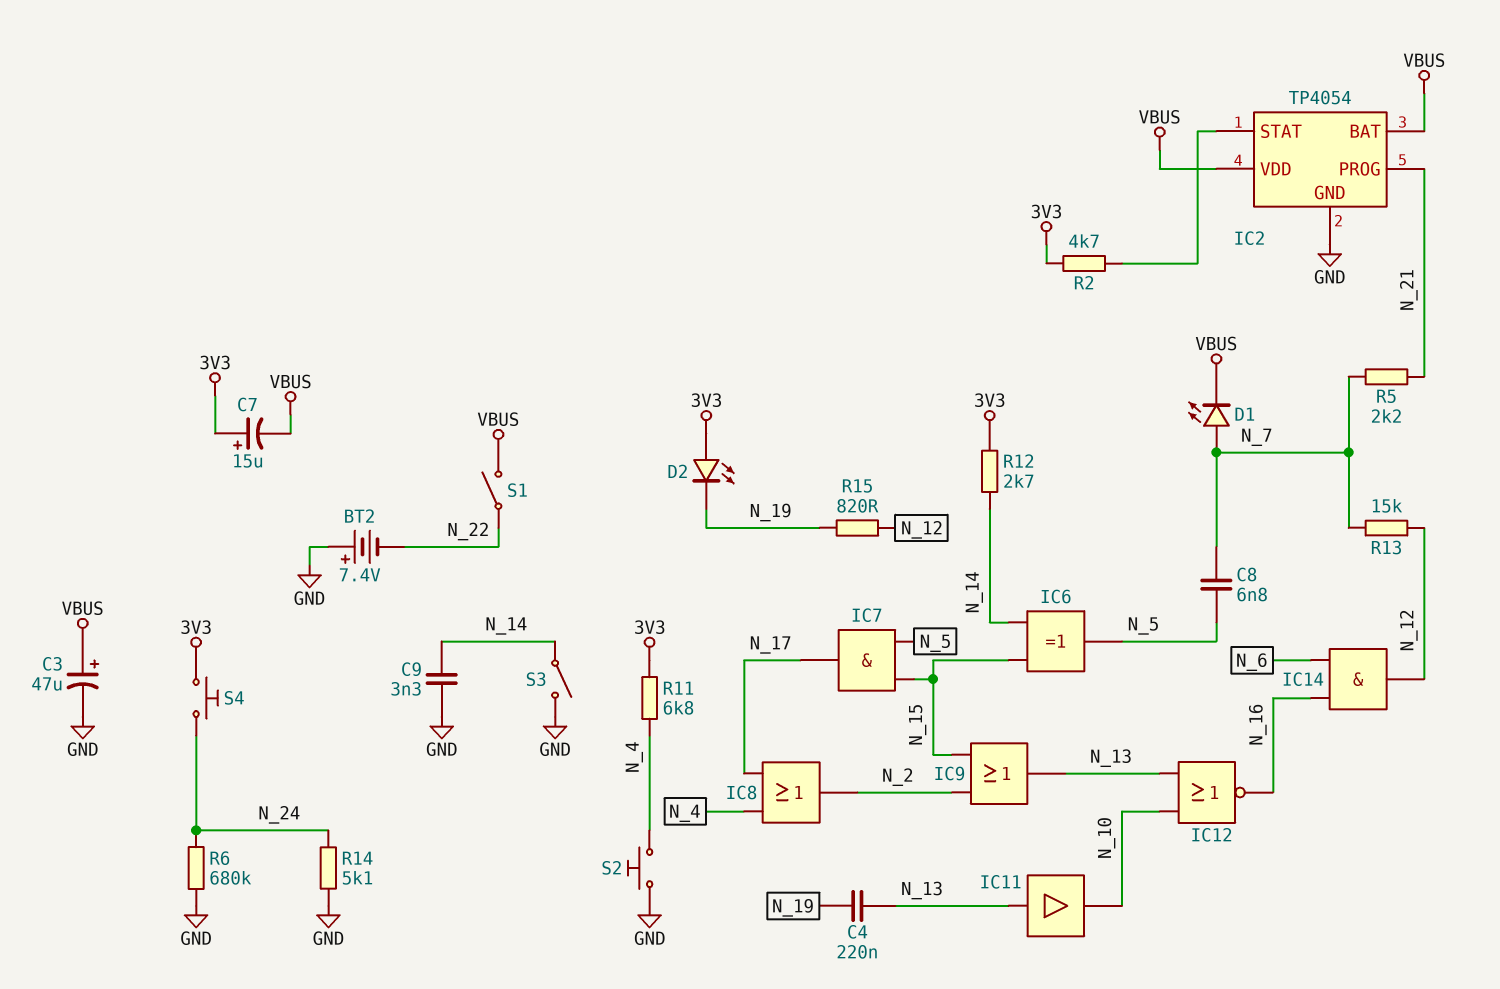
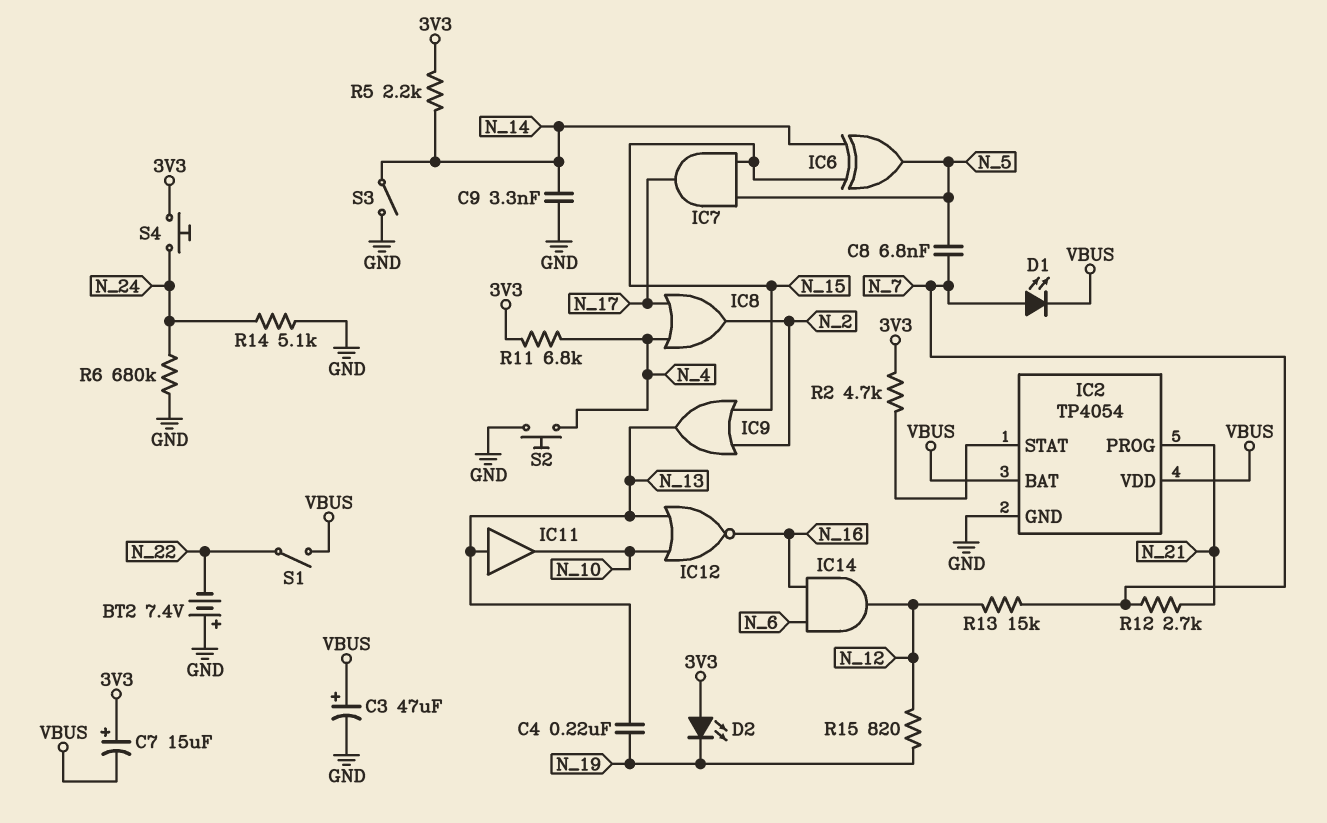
R5: 2.2k (N_7, N_21) -> 2.2k (3V3, N_14)
R12: 2.7k (3V3, N_14) -> 2.7k (N_7, N_21)

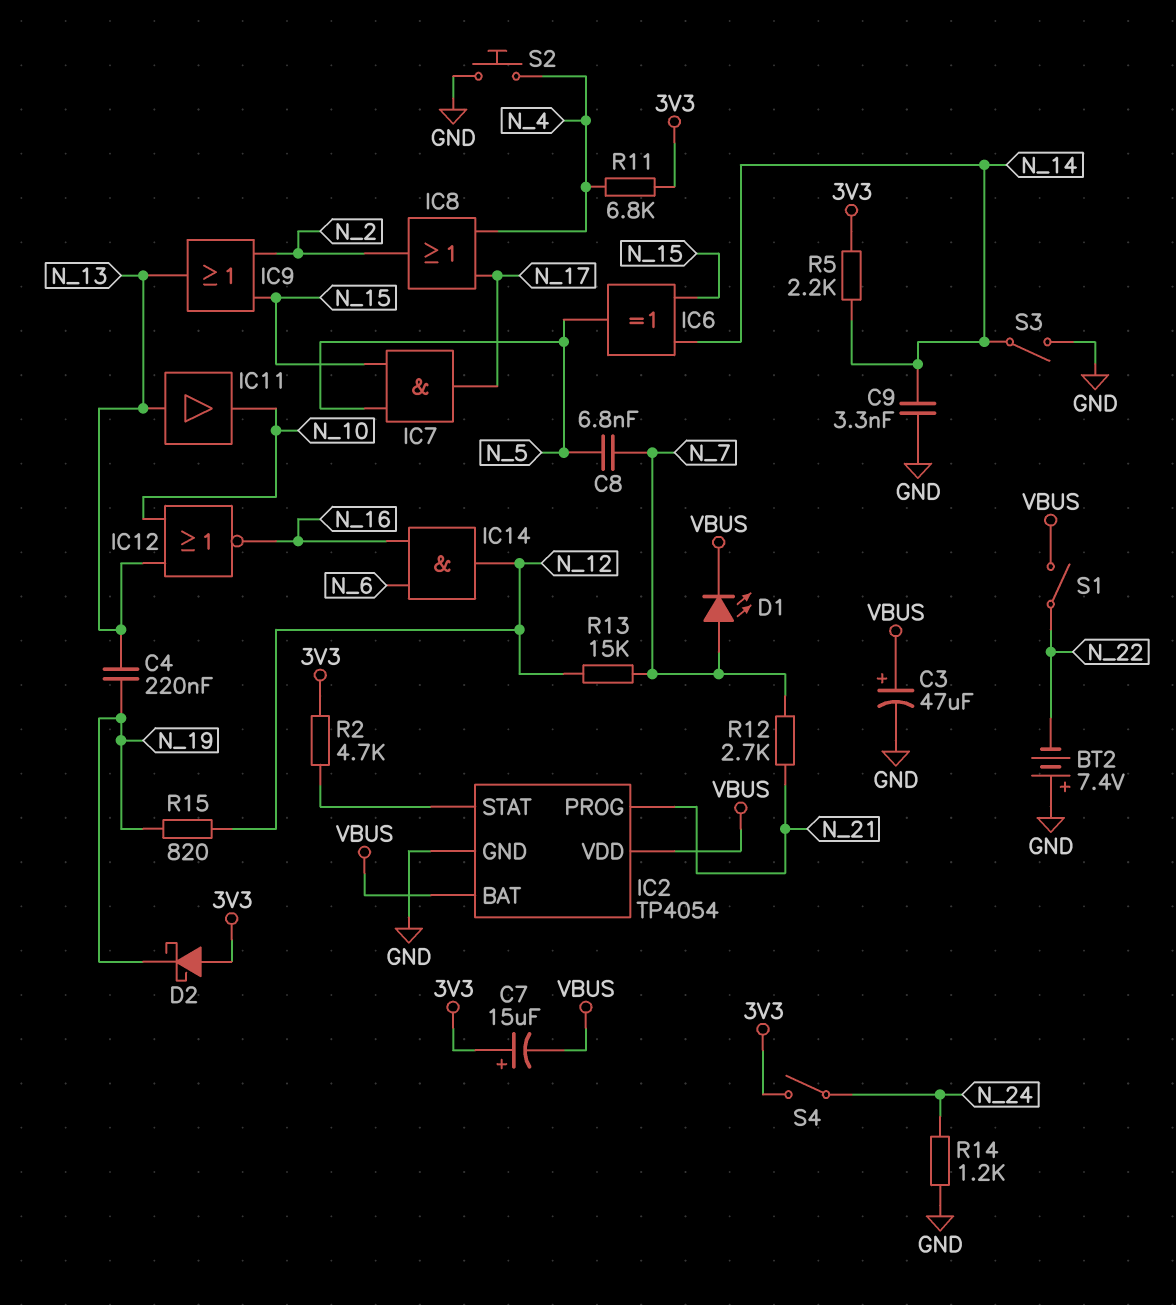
D2: LED (A 3V3, K N_19) -> schottky (A 3V3, K N_19)
R6: 680k (GND, N_24) -> none
R14: 5.1k (GND, N_24) -> 1.2k (GND, N_24)
S4: button (3V3, N_24) -> switch (3V3, N_24)

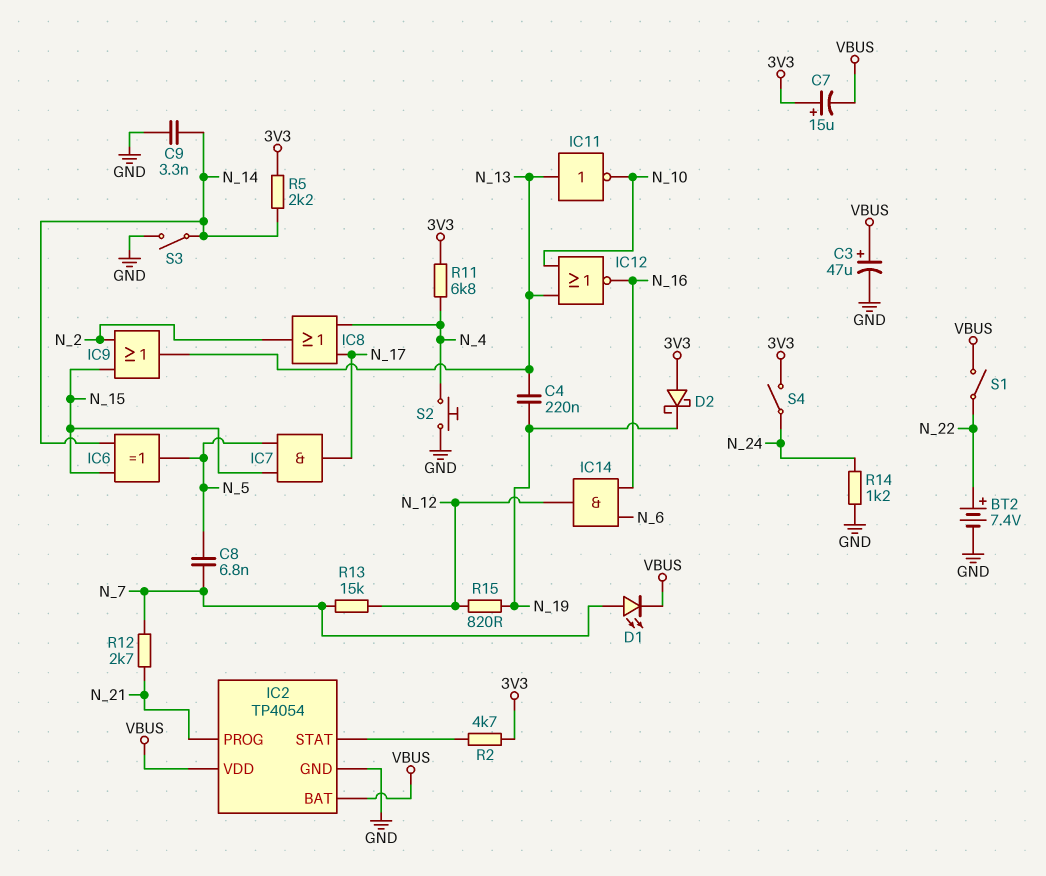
BT2: 7.4V (plus GND, minus N_22) -> 7.4V (plus N_22, minus GND)
IC11: buffer (in N_13, out N_10) -> NOT (in N_13, out N_10)

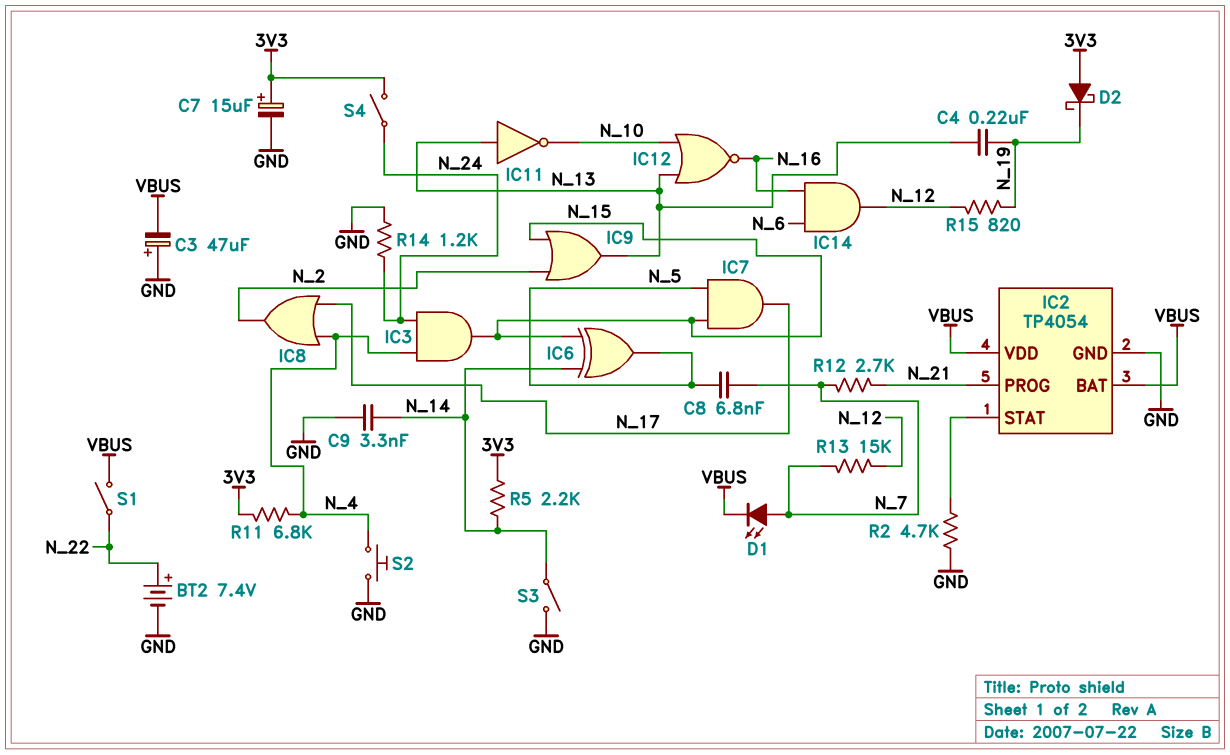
C3: 47uF (plus VBUS, minus GND) -> 47uF (plus GND, minus VBUS)
C7: 15uF (plus 3V3, minus VBUS) -> 15uF (plus 3V3, minus GND)
IC3: none -> AND (in N_4, in N_24, out N_15)
R2: 4.7k (3V3, IC2/STAT) -> 4.7k (GND, IC2/STAT)

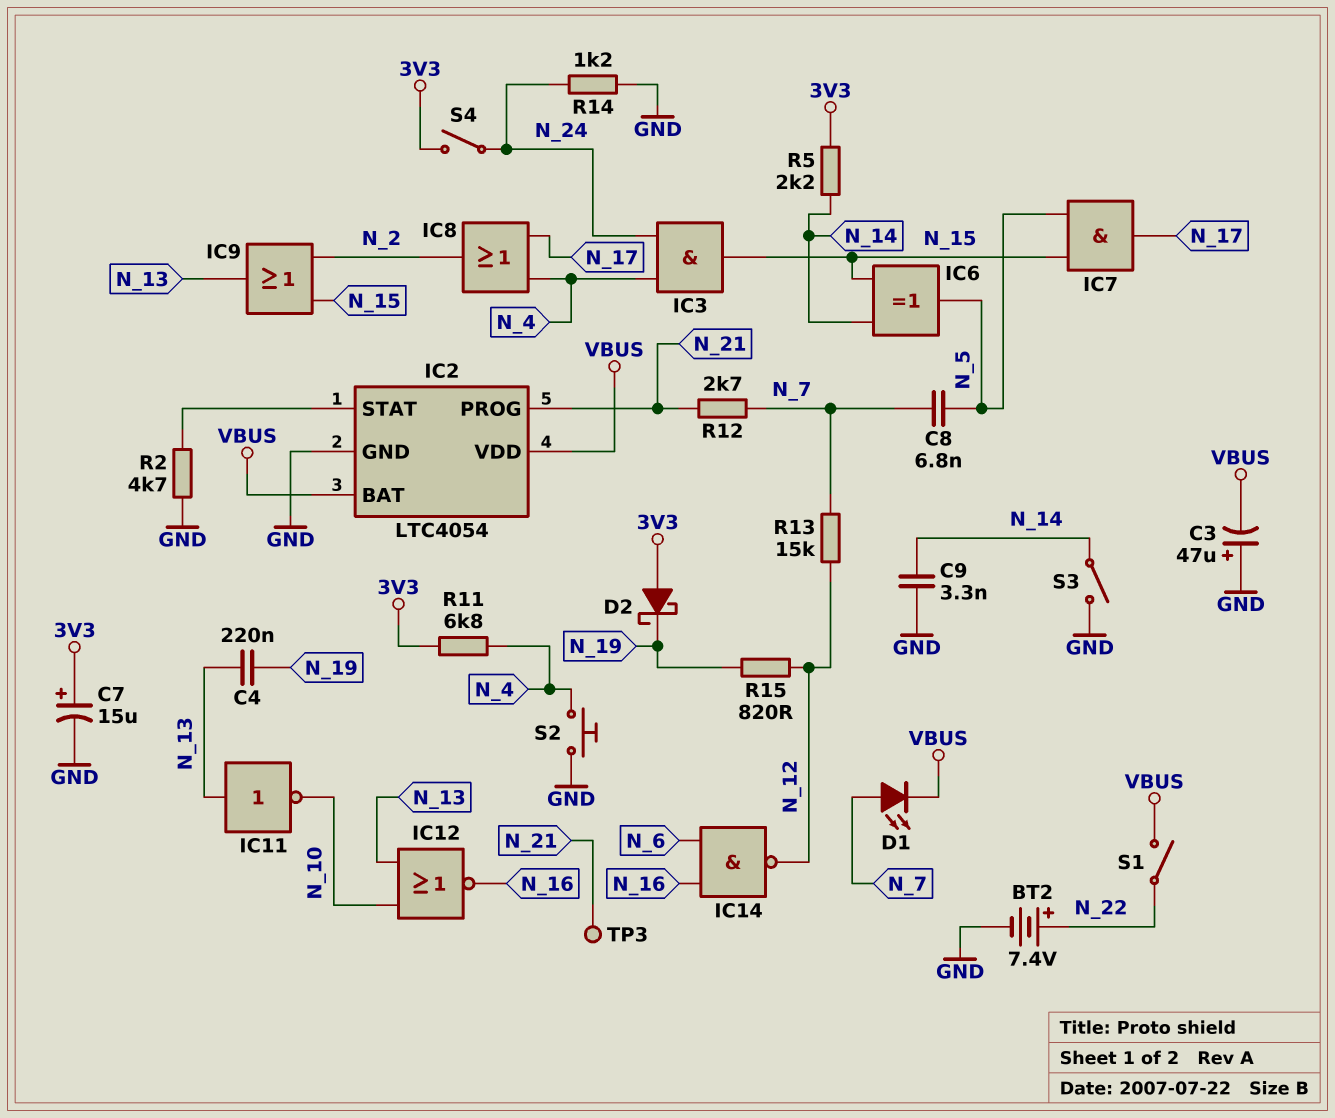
IC2: TP4054 -> LTC4054
IC14: AND (in N_6, in N_16, out N_12) -> NAND (in N_6, in N_16, out N_12)
TP3: none -> test point (N_21)

